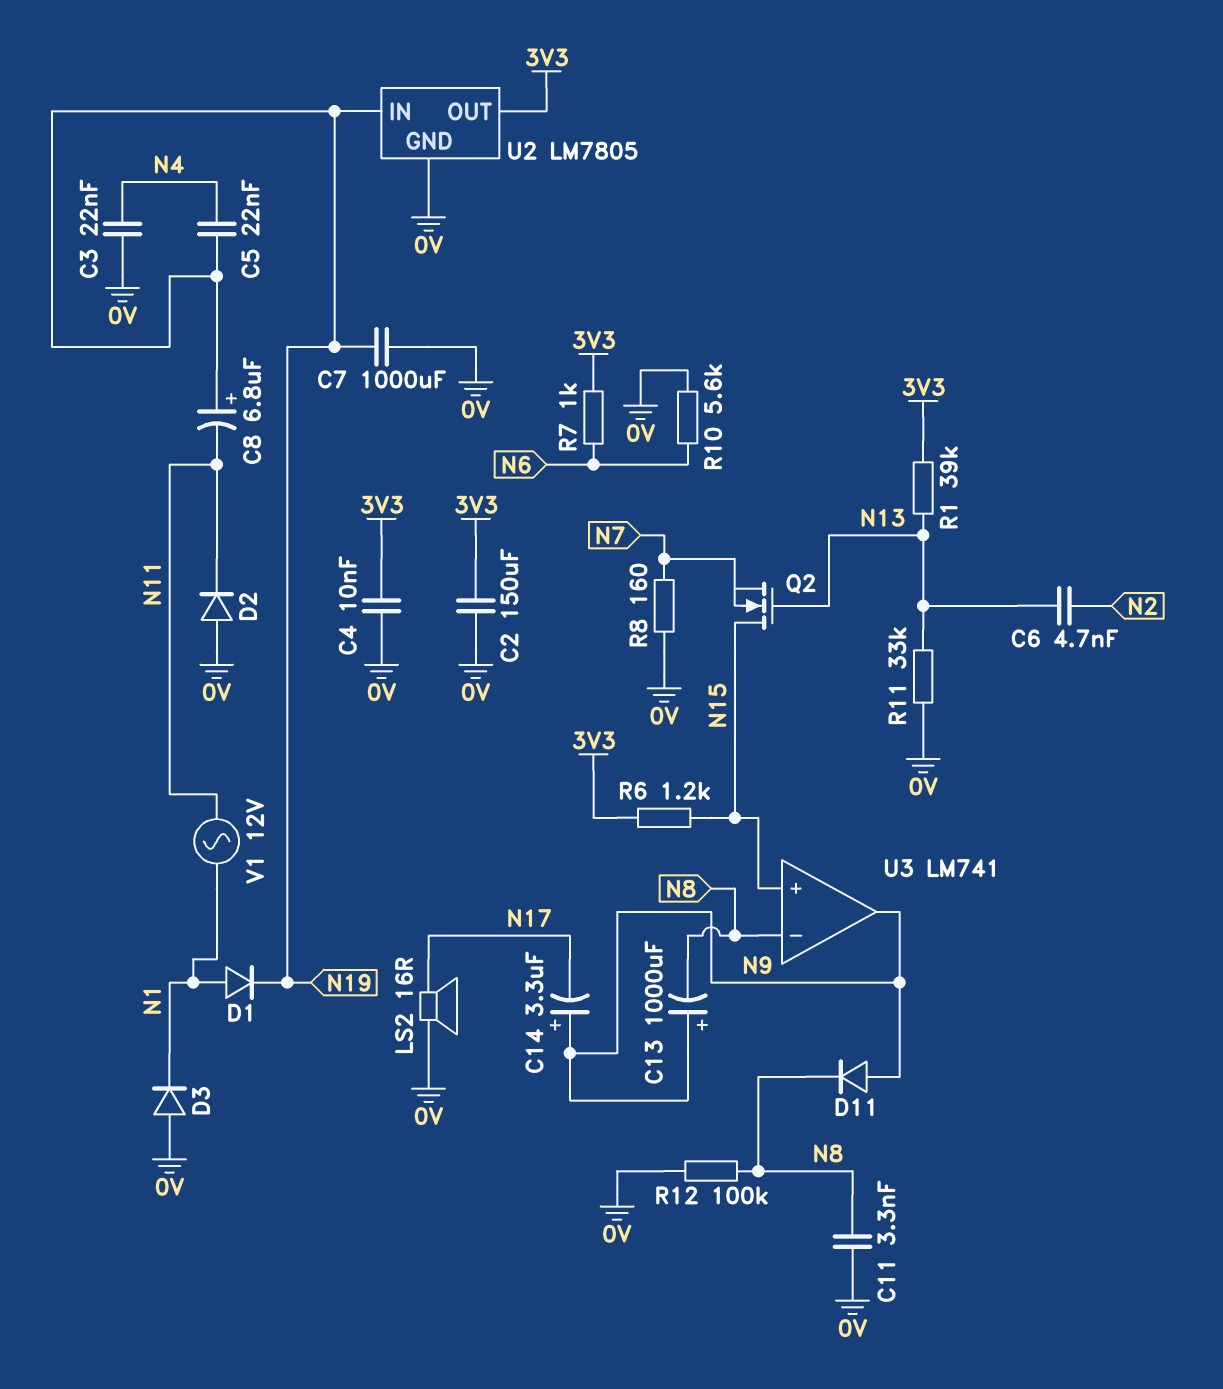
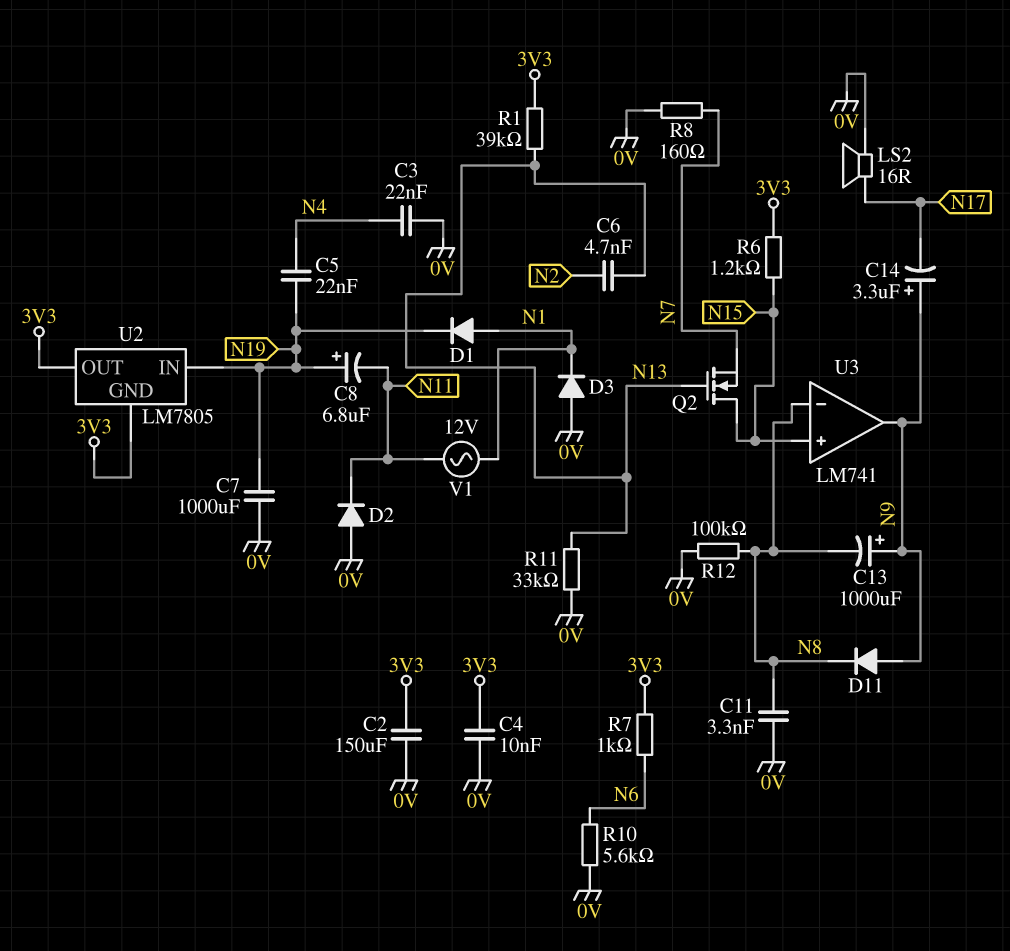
U2 pin GND: 0V -> 3V3

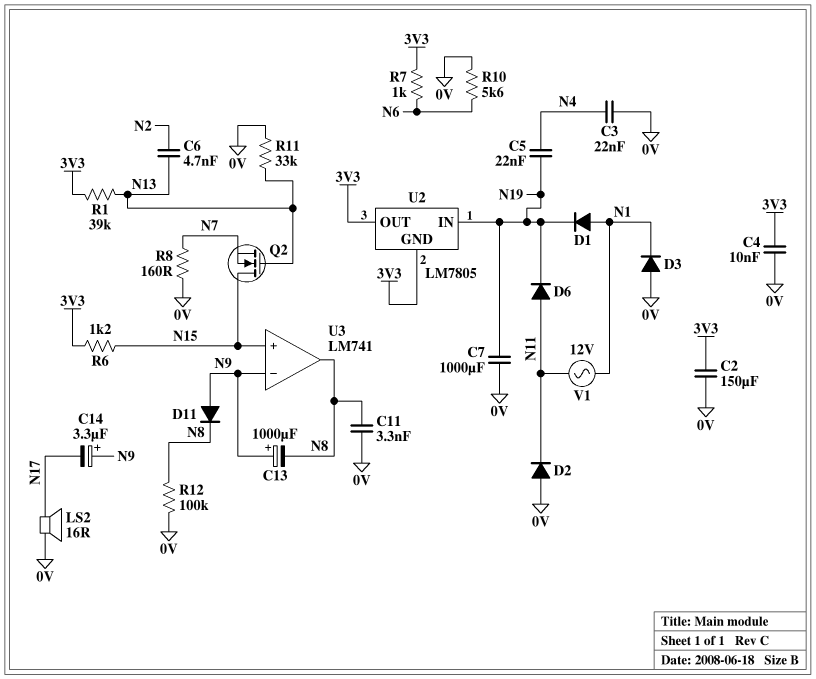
C8: 6.8uF (plus N19, minus N11) -> none
D6: none -> diode (A N11, K N19)
U3 pin in-: N8 -> N9
U3 pin out: N9 -> N8

